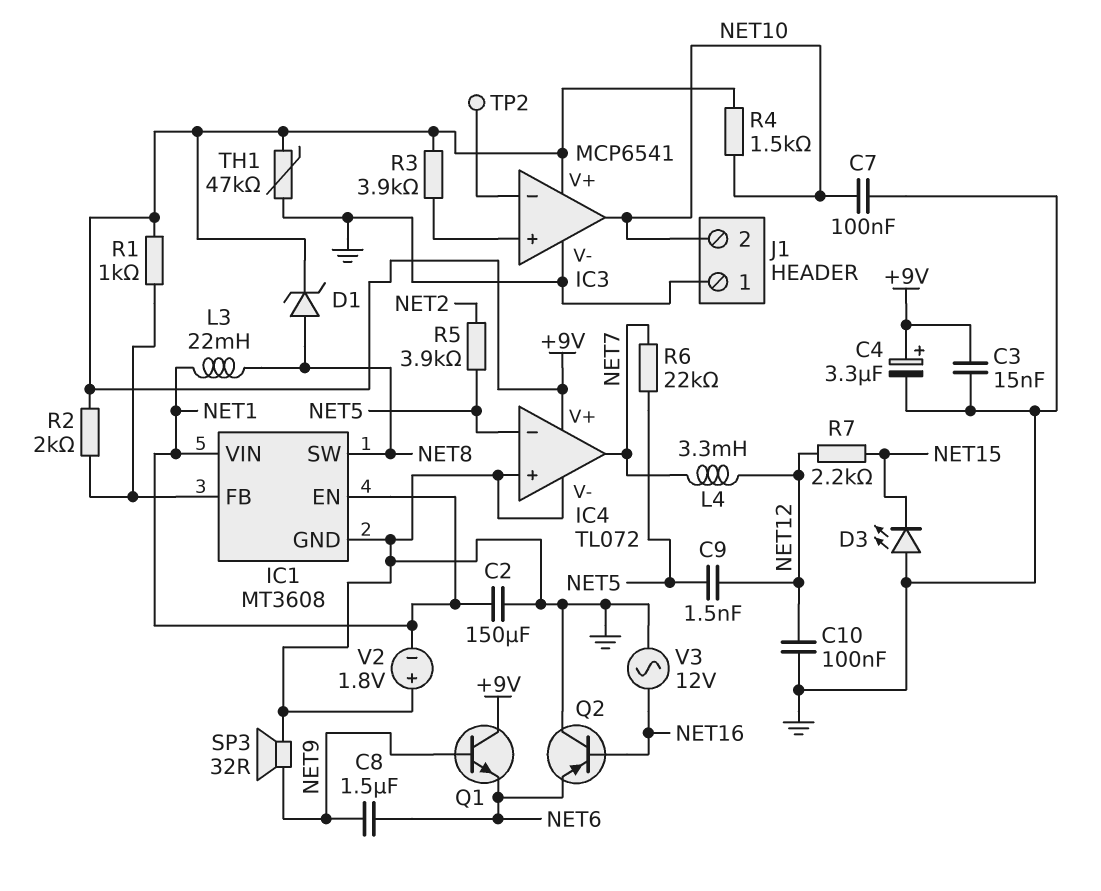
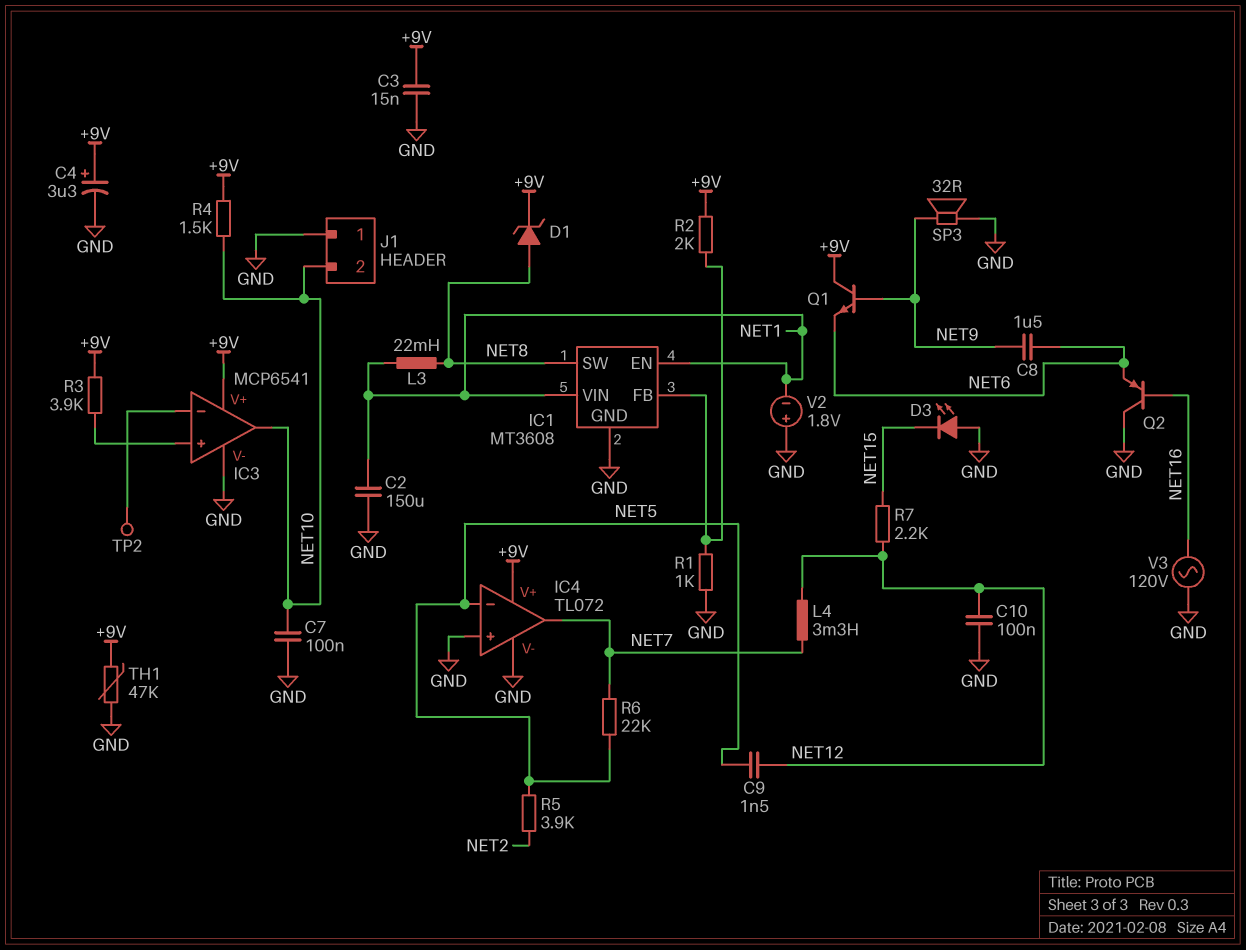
R1: 1k (+9V, IC1/FB) -> 1k (GND, IC1/FB)
V3: AC 12V (GND, NET16) -> AC 120V (GND, NET16)

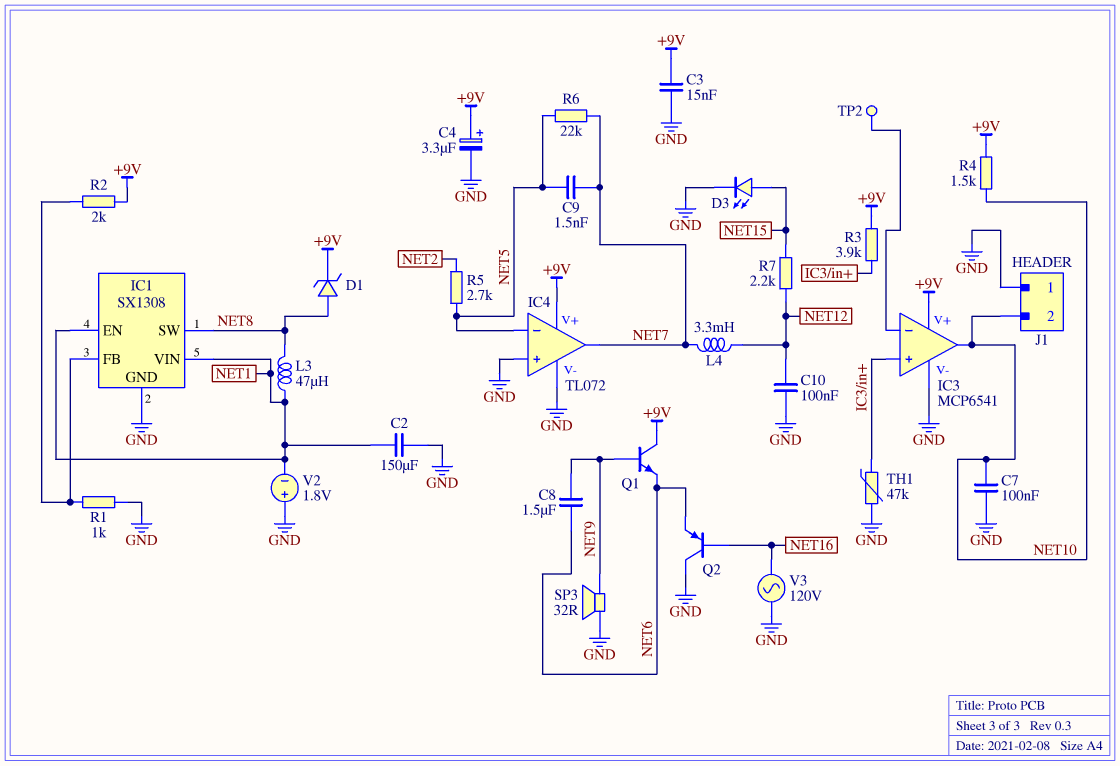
C9: 1.5nF (NET5, NET12) -> 1.5nF (NET5, NET7)
D3: LED (A GND, K NET15) -> LED (A NET15, K GND)
IC1: MT3608 -> SX1308
L3: 22mH (NET1, NET8) -> 47uH (NET1, NET8)
R5: 3.9k (NET2, NET5) -> 2.7k (NET2, NET5)
TH1: 47k (+9V, GND) -> 47k (GND, IC3/in+)

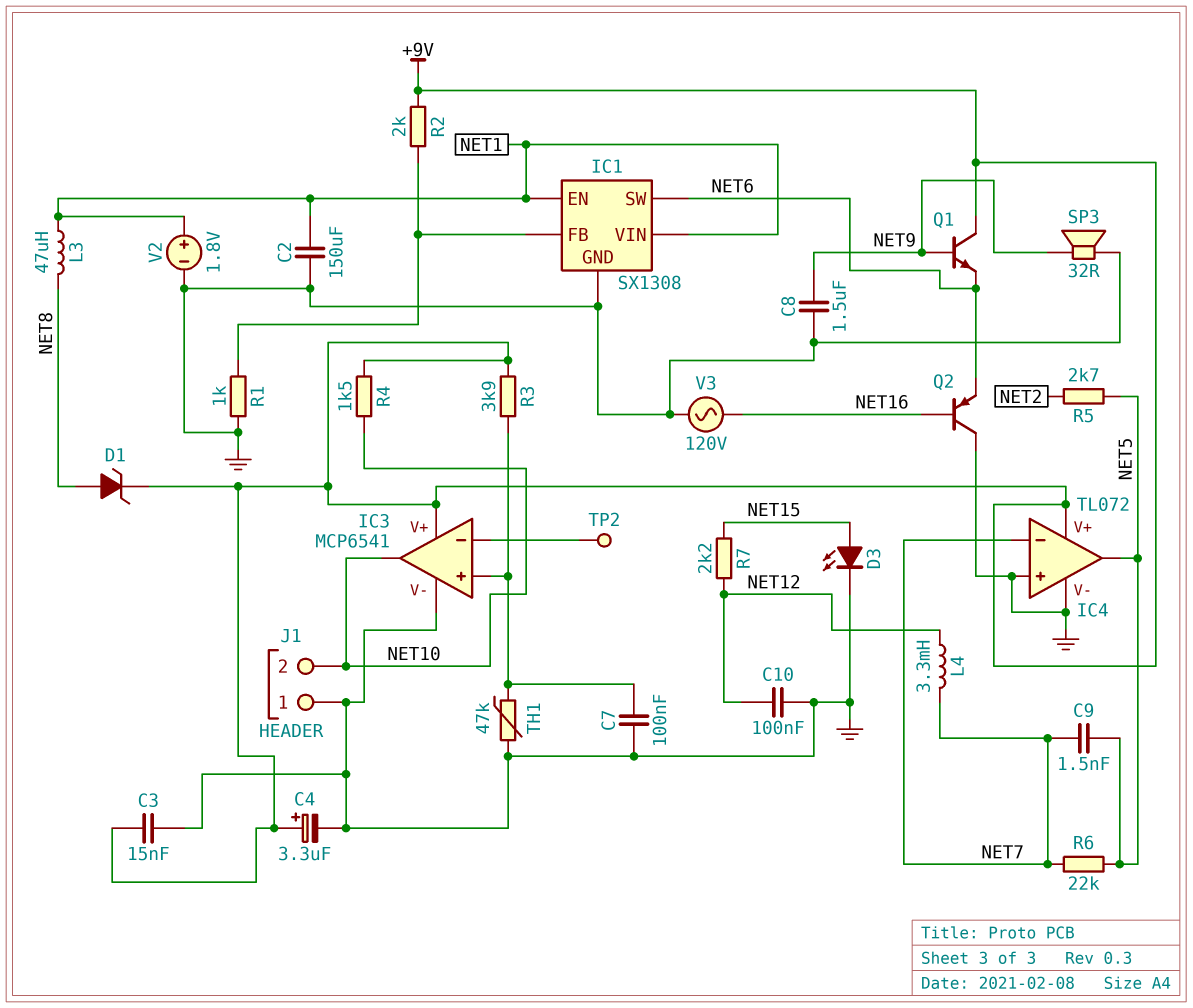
C7: 100nF (GND, NET10) -> 100nF (GND, IC3/in+)
C8: 1.5uF (NET6, NET9) -> 1.5uF (GND, NET9)
IC1 pin SW: NET8 -> NET6
IC4 pin in-: NET5 -> NET7
IC4 pin out: NET7 -> NET5
V2: 1.8V (plus GND, minus NET1) -> 1.8V (plus NET1, minus GND)

